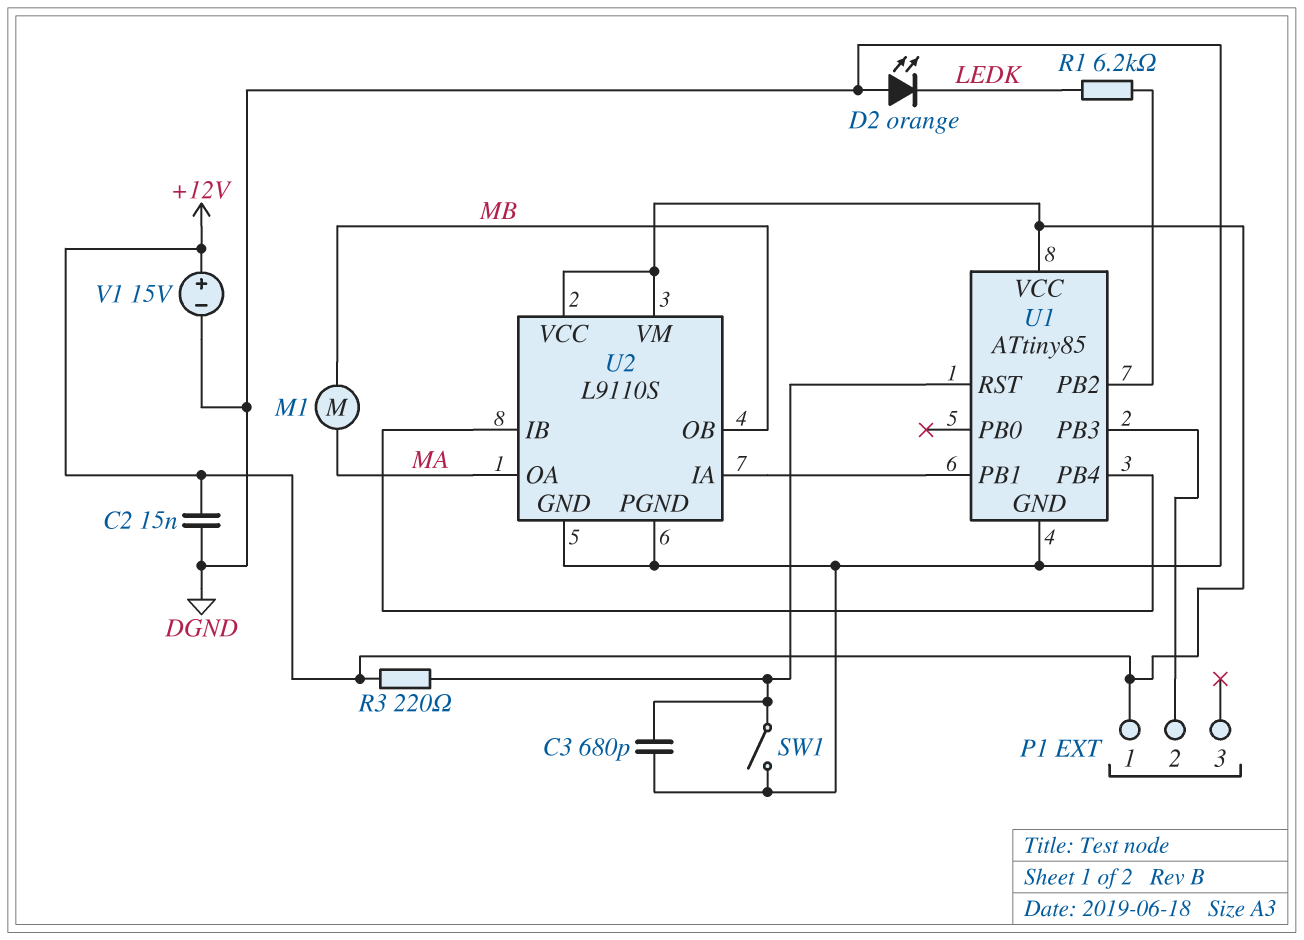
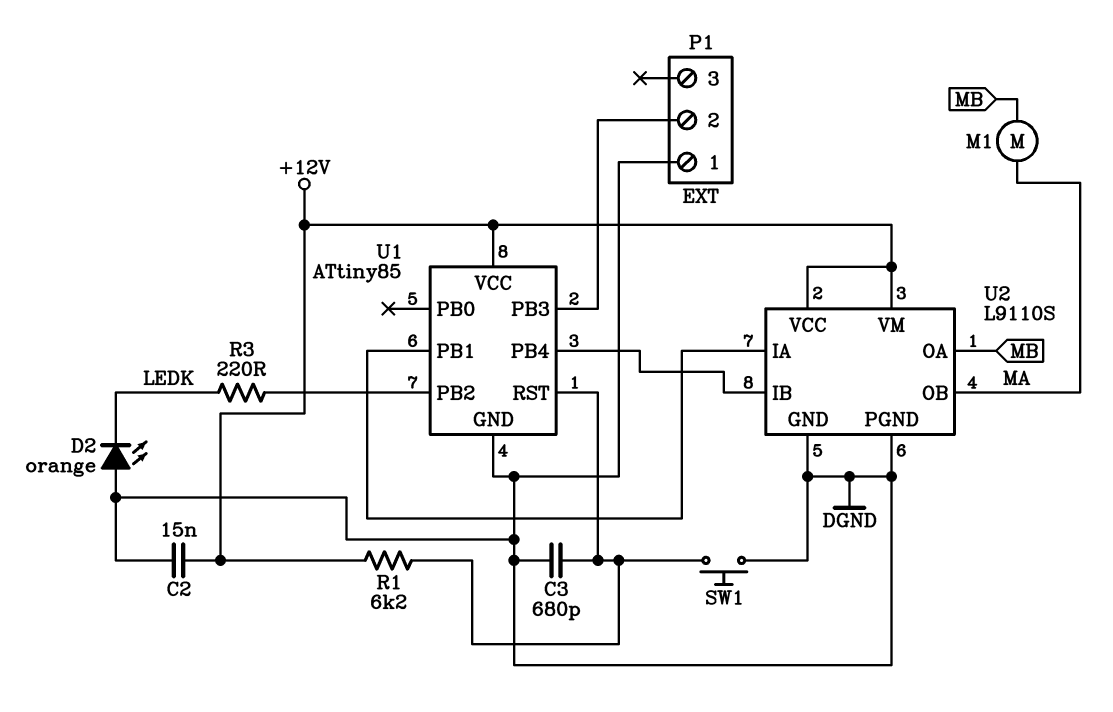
P1 pin 1: +12V -> DGND
R1: 6.2k (LEDK, U1/PB2) -> 6.2k (+12V, U1/RST)
R3: 220 (+12V, U1/RST) -> 220 (LEDK, U1/PB2)
SW1: switch (DGND, U1/RST) -> button (DGND, U1/RST)
U2 pin OA: MA -> MB
U2 pin OB: MB -> MA
V1: 15V (plus +12V, minus DGND) -> none

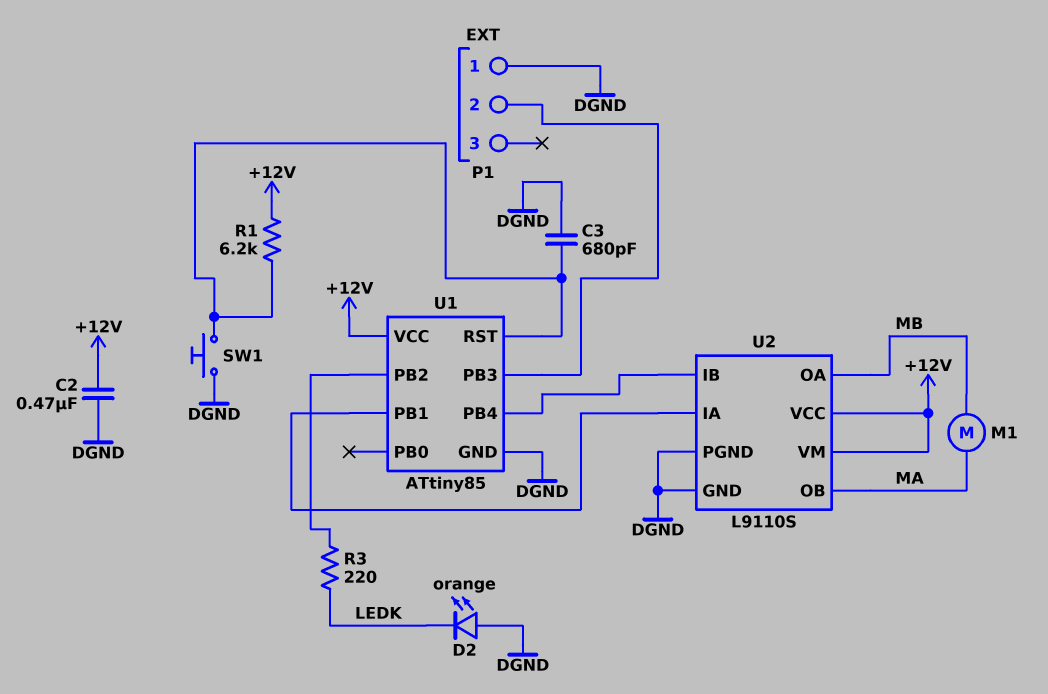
C2: 15nF (+12V, DGND) -> 470nF (+12V, DGND)

